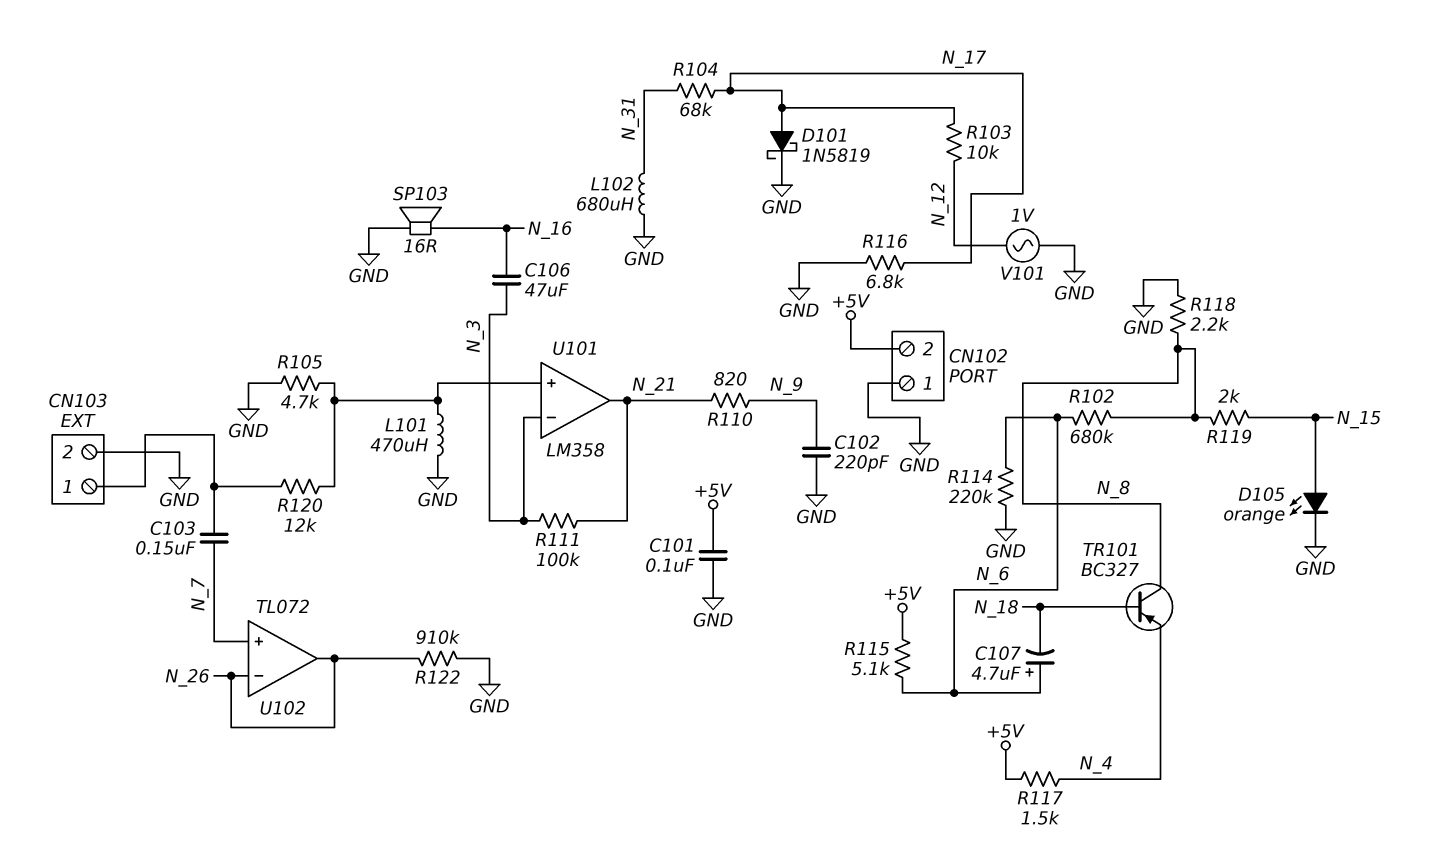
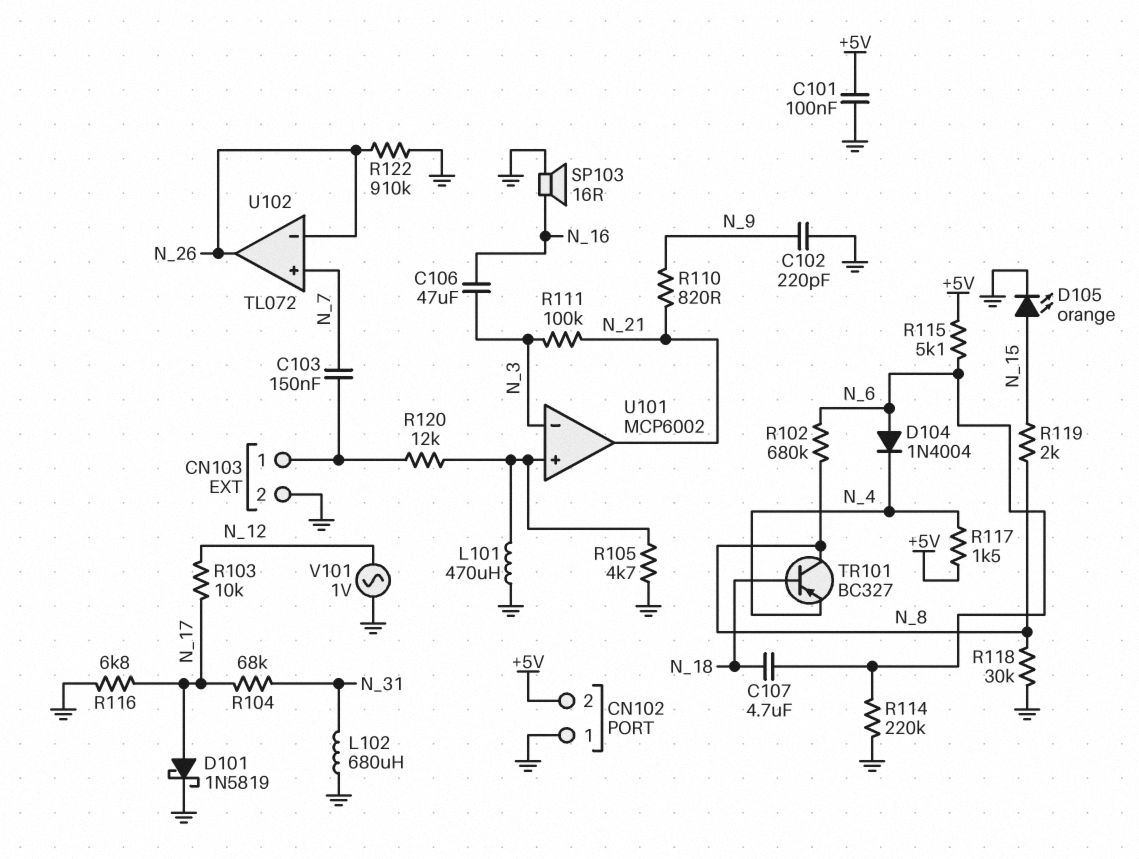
C107: 4.7uF (plus N_6, minus N_18) -> 4.7uF (N_6, N_18)
D104: none -> diode 1N4004 (A N_6, K N_4)
R118: 2.2k (GND, N_8) -> 30k (GND, N_8)
U101: LM358 -> MCP6002

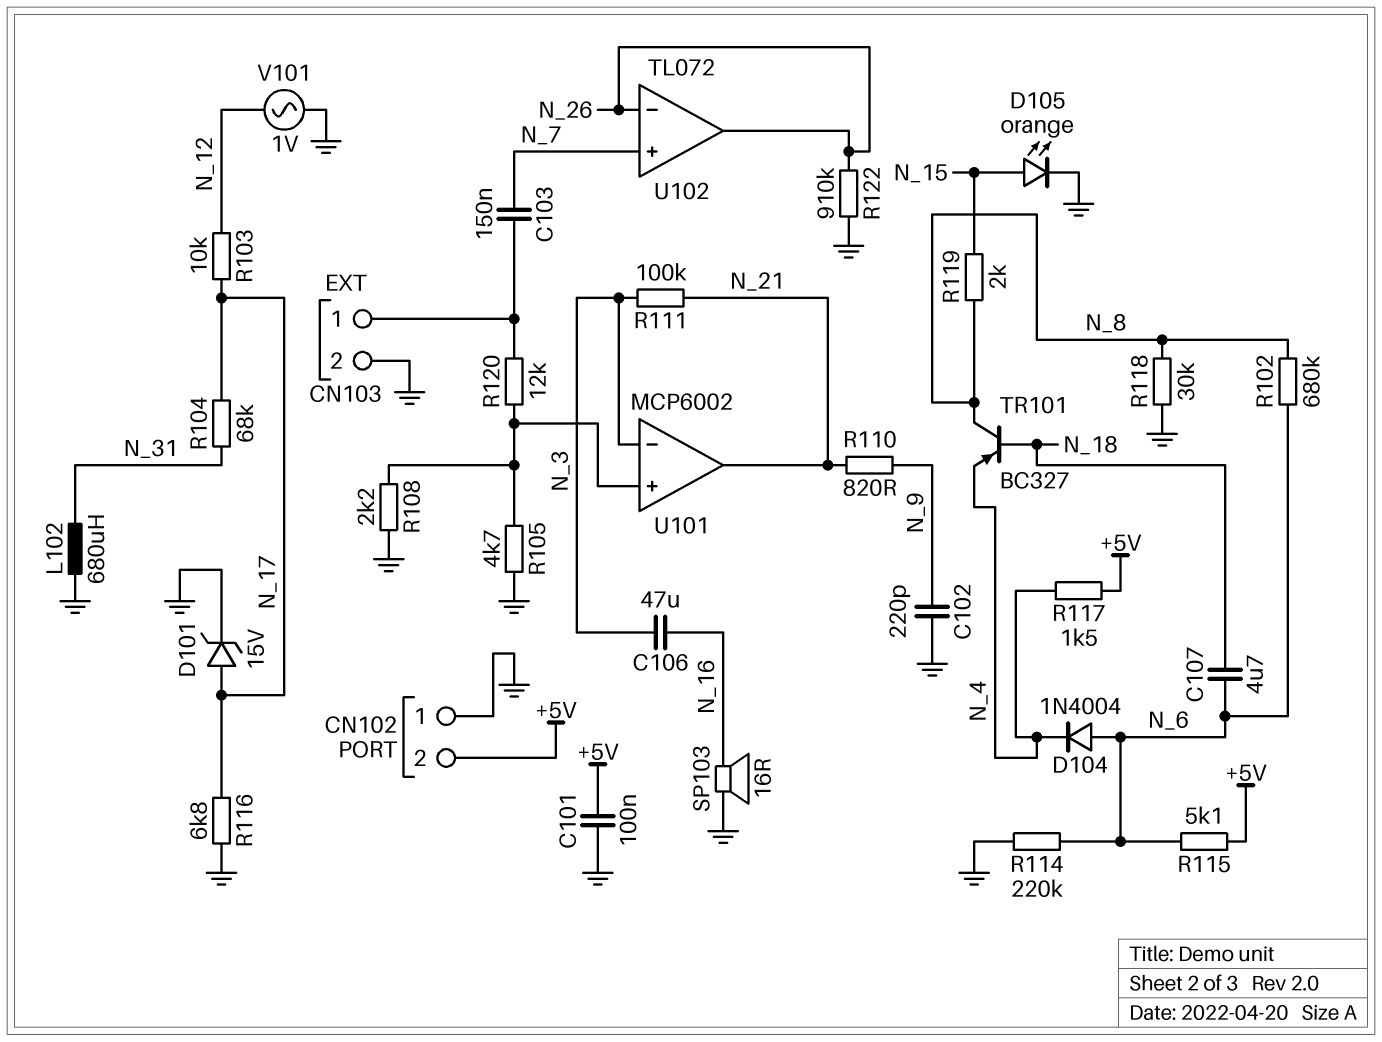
D101: schottky 1N5819 (A N_17, K GND) -> zener 15V (A N_17, K GND)
L101: 470uH (GND, U101/in+) -> none
R108: none -> 2.2k (GND, U101/in+)

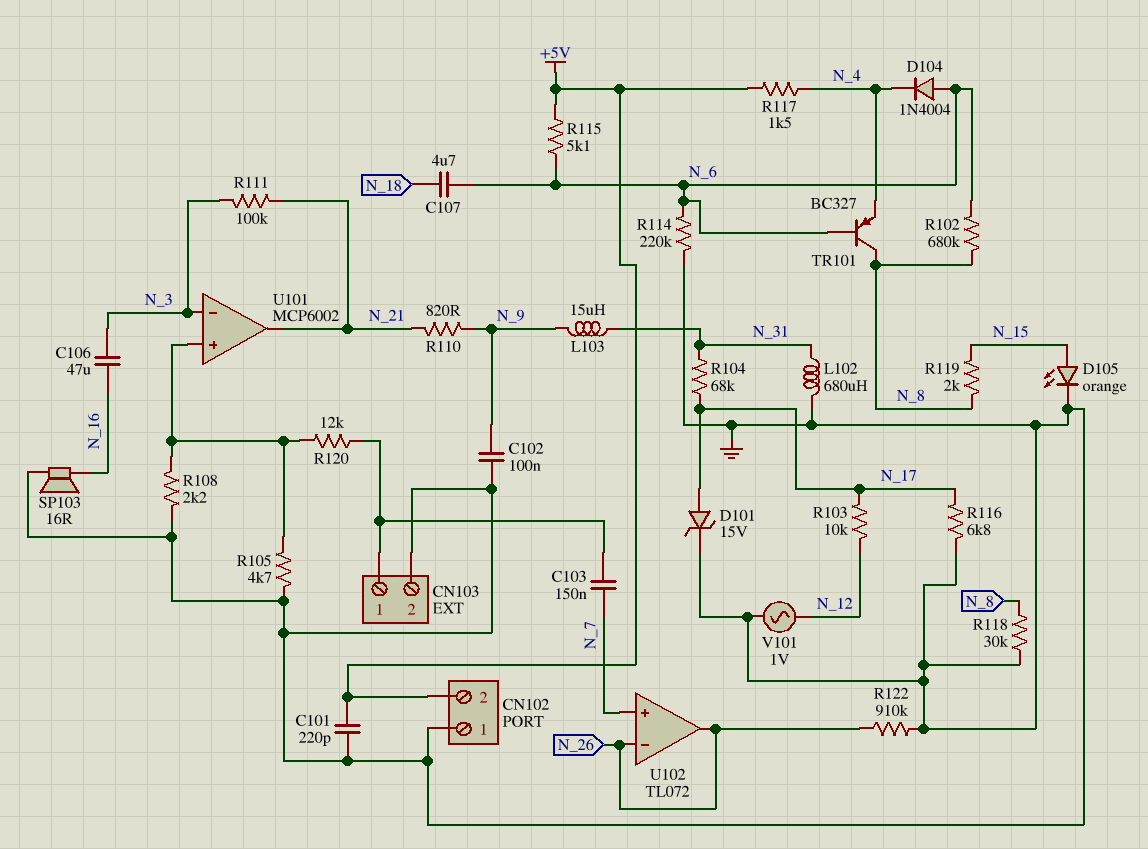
C101: 100nF (+5V, GND) -> 220pF (+5V, GND)
C102: 220pF (GND, N_9) -> 100nF (GND, N_9)
L103: none -> 15uH (N_9, N_31)
TR101: PNP BC327 (B N_18, C N_8, E N_4) -> PNP BC327 (B N_6, C N_8, E N_4)

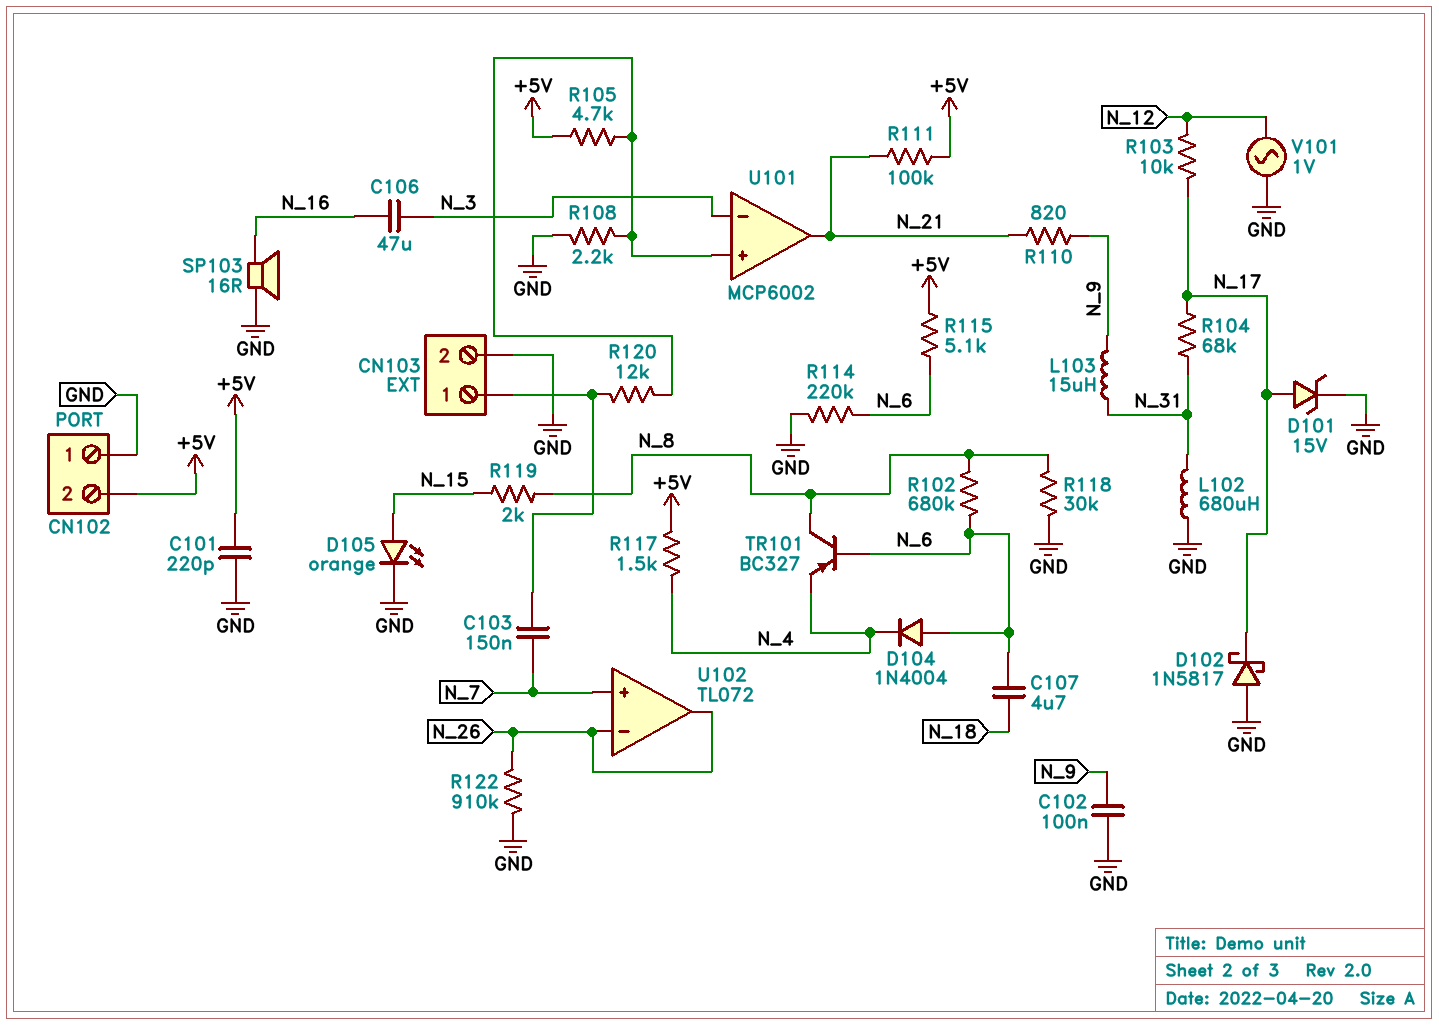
D102: none -> schottky 1N5817 (A GND, K N_17)
R105: 4.7k (GND, U101/in+) -> 4.7k (+5V, U101/in+)
R111: 100k (N_3, N_21) -> 100k (+5V, N_21)
R116: 6.8k (GND, N_17) -> none

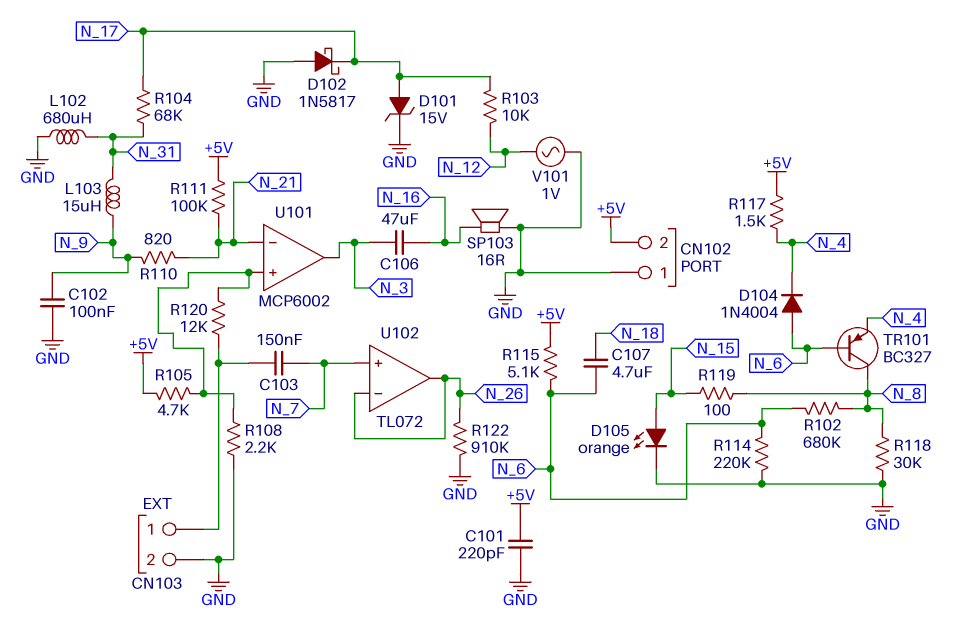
R119: 2k (N_8, N_15) -> 100 (N_8, N_15)
U101 pin in-: N_3 -> N_21
U101 pin out: N_21 -> N_3

